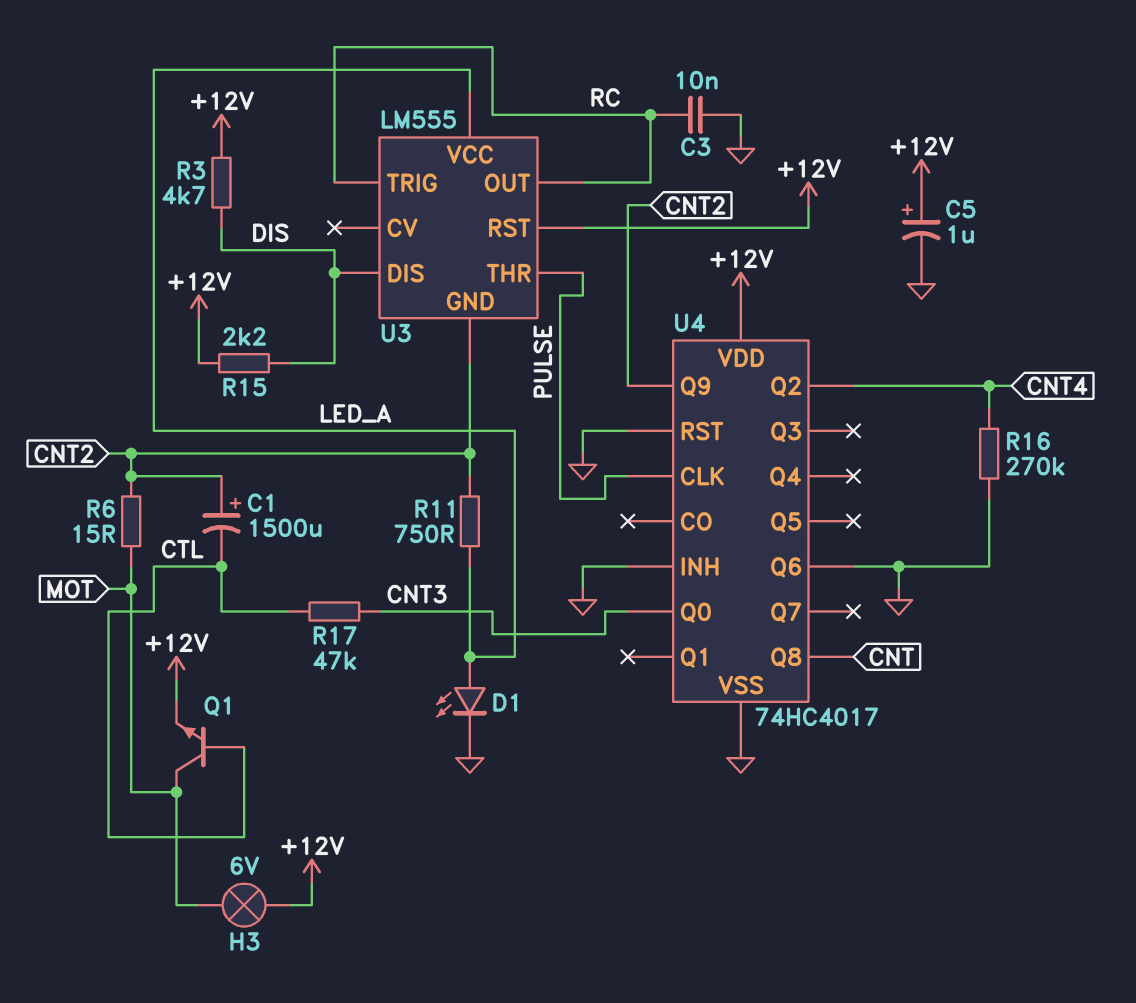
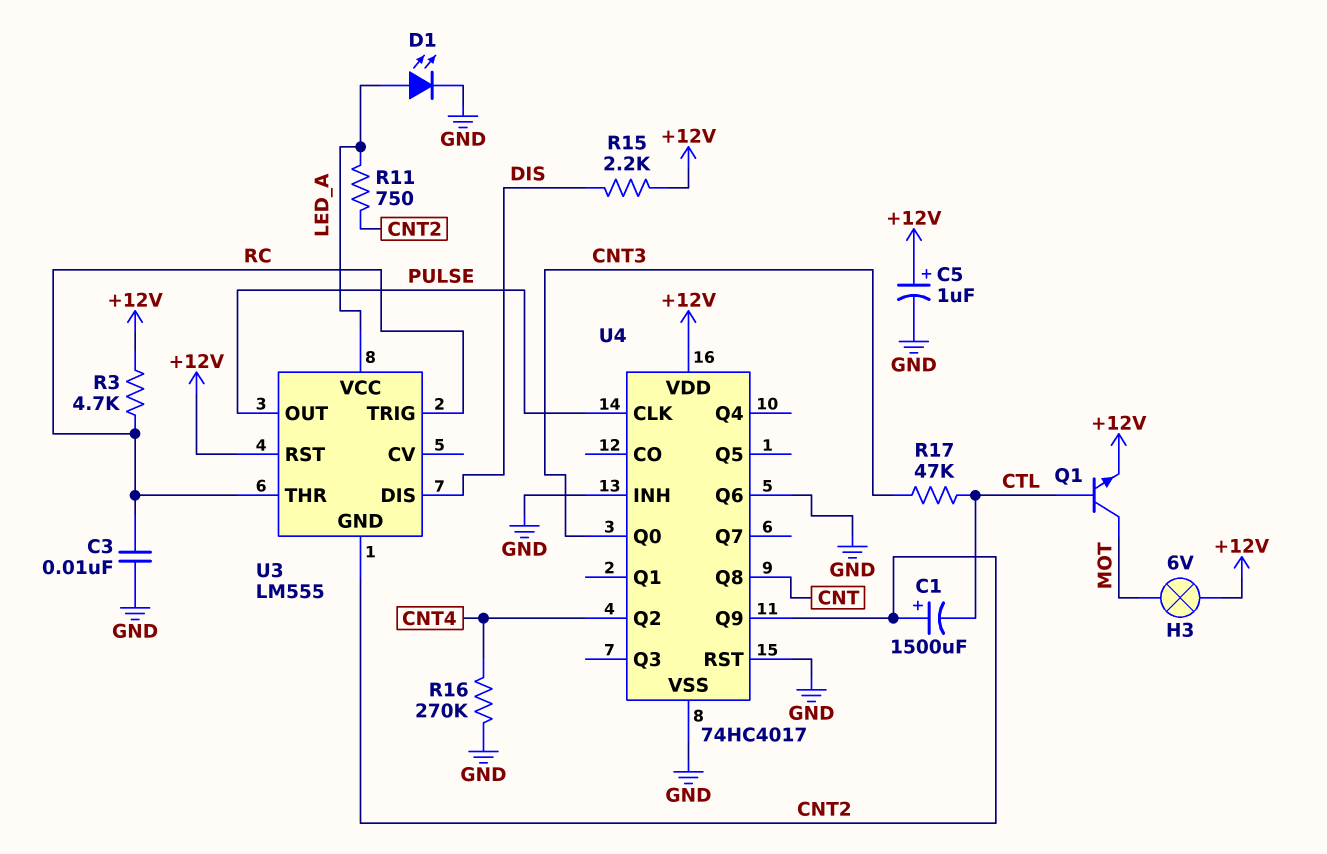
R3: 4.7k (+12V, DIS) -> 4.7k (+12V, RC)
R6: 15 (CNT2, MOT) -> none
U3 pin OUT: RC -> PULSE
U3 pin THR: PULSE -> RC

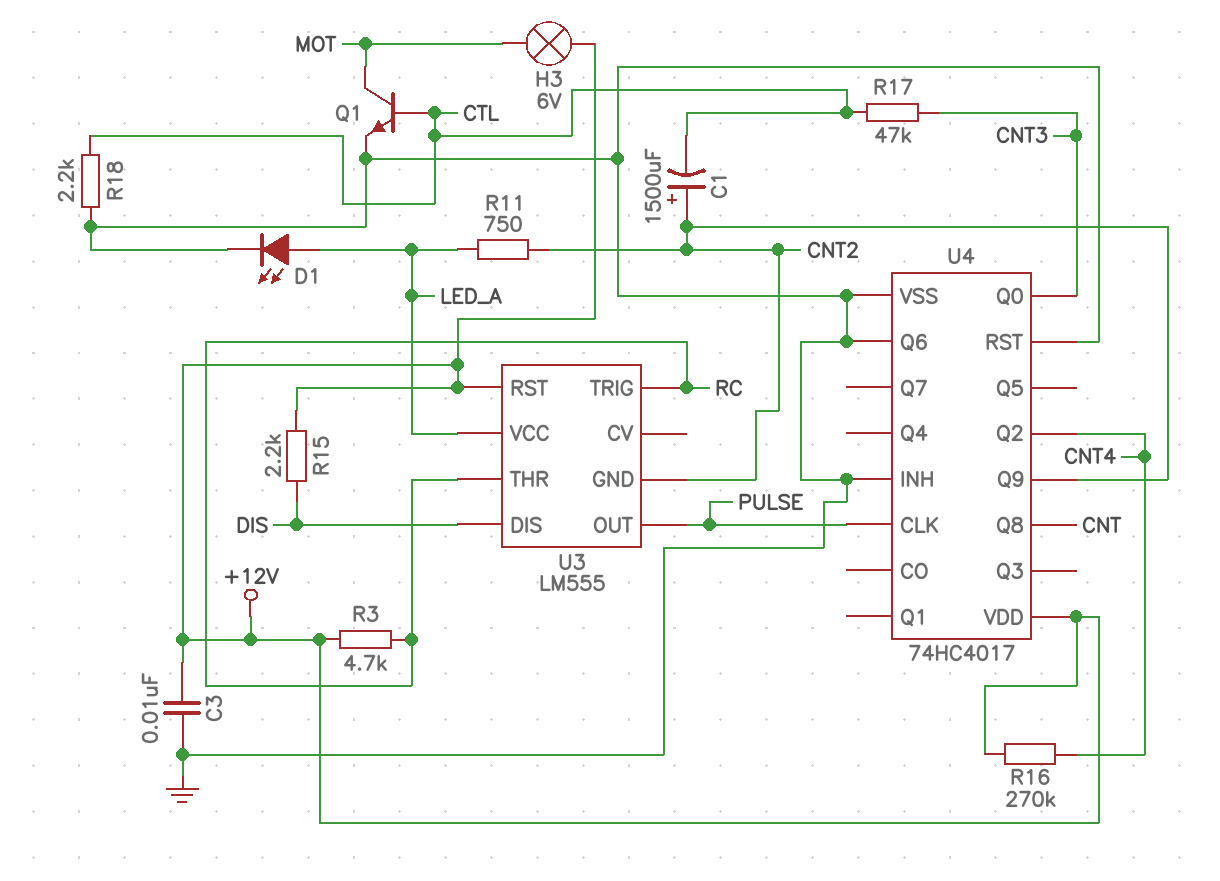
C3: 10nF (GND, RC) -> 10nF (+12V, GND)
C5: 1uF (plus +12V, minus GND) -> none
Q1: NPN (B CTL, C MOT, E +12V) -> NPN (B CTL, C MOT, E GND)
R16: 270k (CNT4, GND) -> 270k (+12V, CNT4)
R18: none -> 2.2k (CTL, GND)

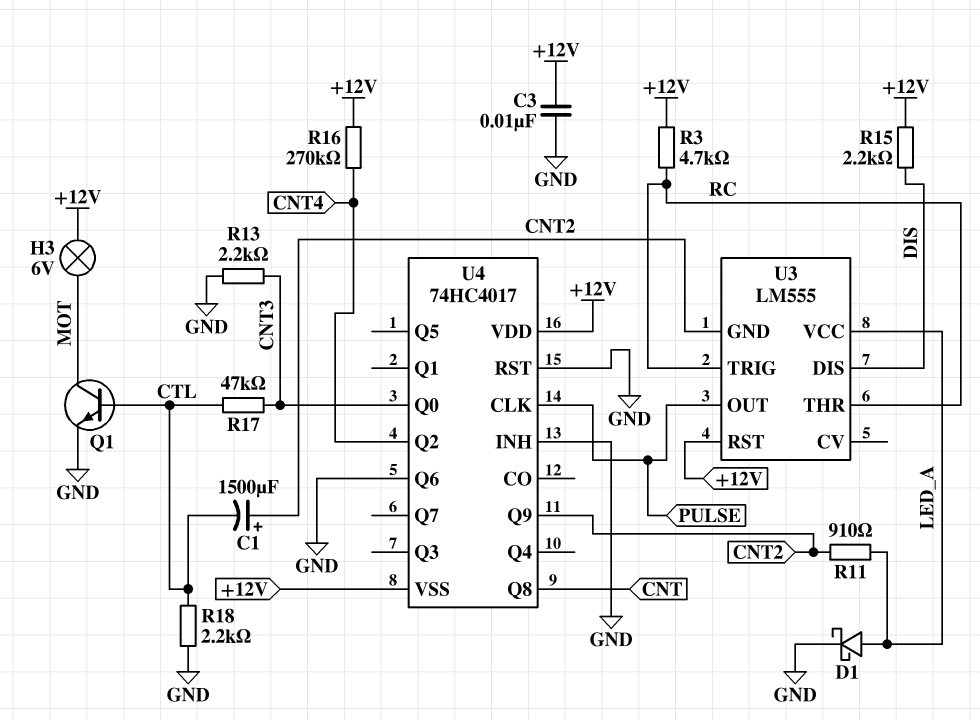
D1: LED (A LED_A, K GND) -> schottky (A LED_A, K GND)
R11: 750 (CNT2, LED_A) -> 910 (CNT2, LED_A)
R13: none -> 2.2k (CNT3, GND)
U4 pin VSS: GND -> +12V

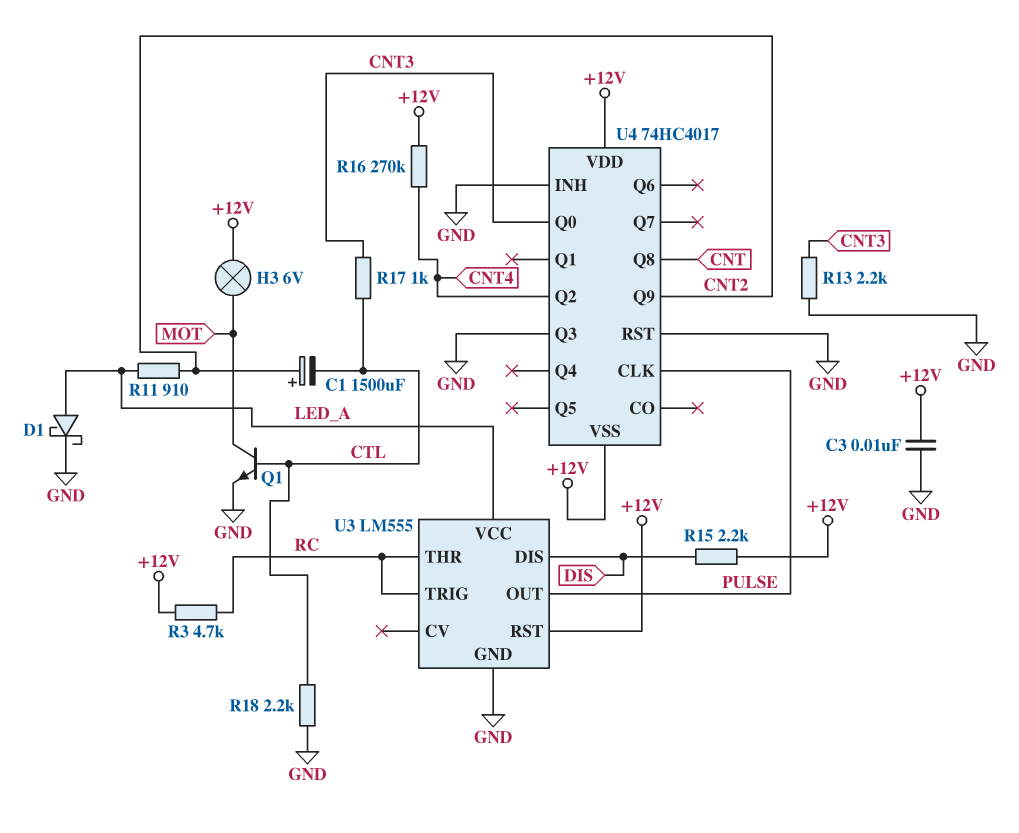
R17: 47k (CNT3, CTL) -> 1k (CNT3, CTL)
U3 pin GND: CNT2 -> GND
U4 pin Q3: none -> GND
U4 pin Q6: GND -> none

